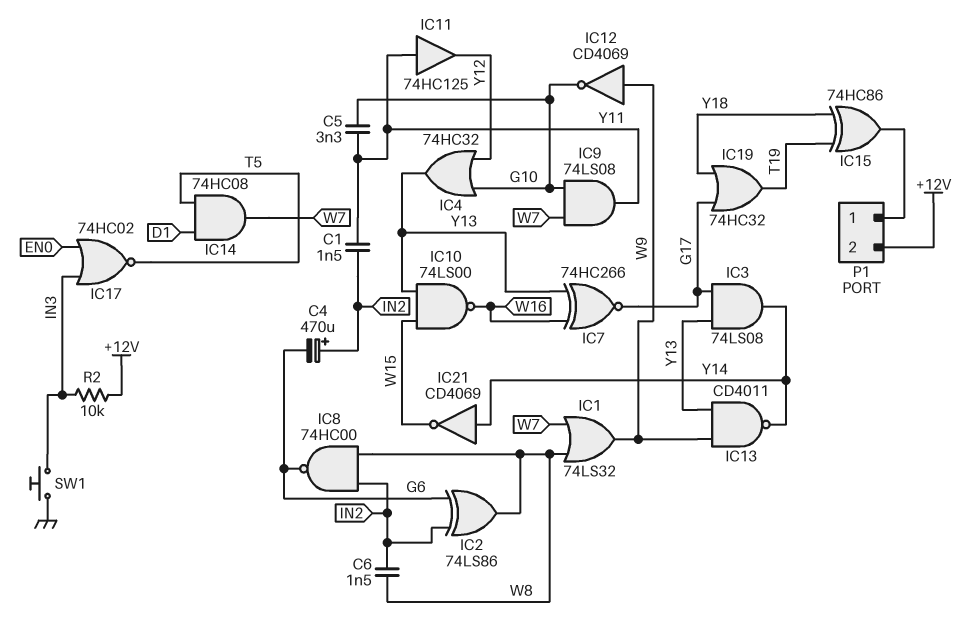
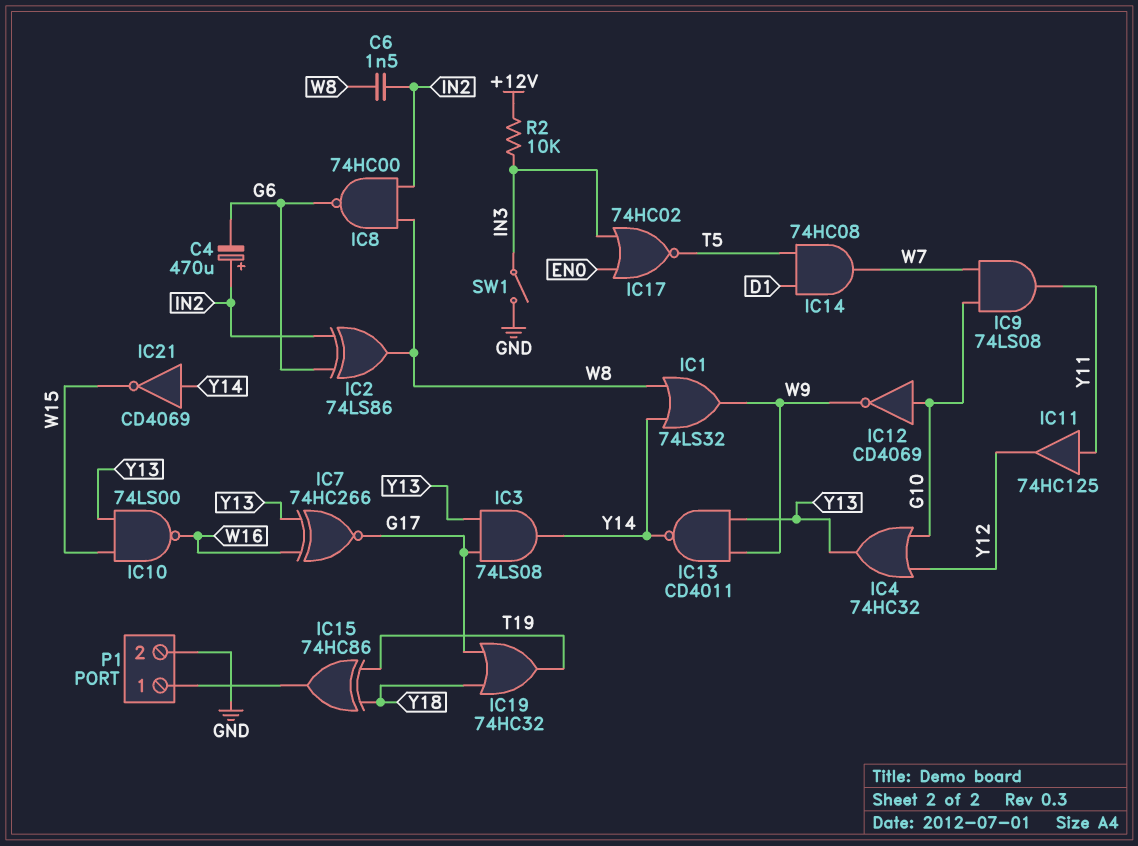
C1: 1.5nF (IN2, Y11) -> none
C5: 3.3nF (G10, Y11) -> none
IC1: OR 74LS32 (in W7, in W8, out W9) -> OR 74LS32 (in W8, in Y14, out W9)
IC12: NOT CD4069 (in W9, out G10) -> NOT CD4069 (in G10, out W9)
P1 pin 2: +12V -> GND
SW1: button (GND, IN3) -> switch (GND, IN3)

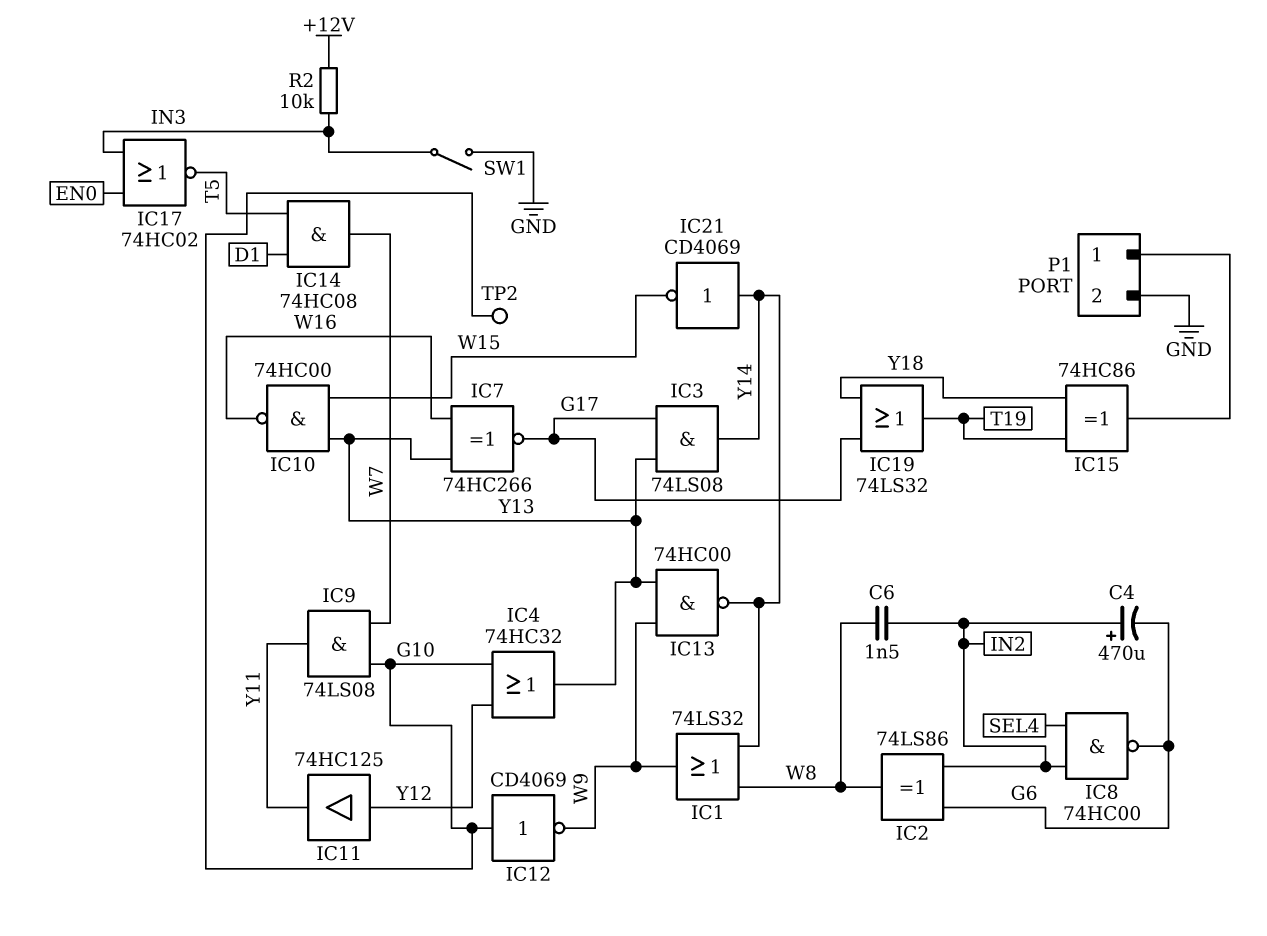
IC8: NAND 74HC00 (in IN2, in W8, out G6) -> NAND 74HC00 (in IN2, in SEL4, out G6)
IC10: NAND 74LS00 (in W15, in Y13, out W16) -> NAND 74HC00 (in W15, in Y13, out W16)
IC11: buffer 74HC125 (in Y11, out Y12) -> buffer 74HC125 (in Y12, out Y11)
IC13: NAND CD4011 (in W9, in Y13, out Y14) -> NAND 74HC00 (in W9, in Y13, out Y14)
IC19: OR 74HC32 (in G17, in Y18, out T19) -> OR 74LS32 (in G17, in Y18, out T19)
TP2: none -> test point (G10)

